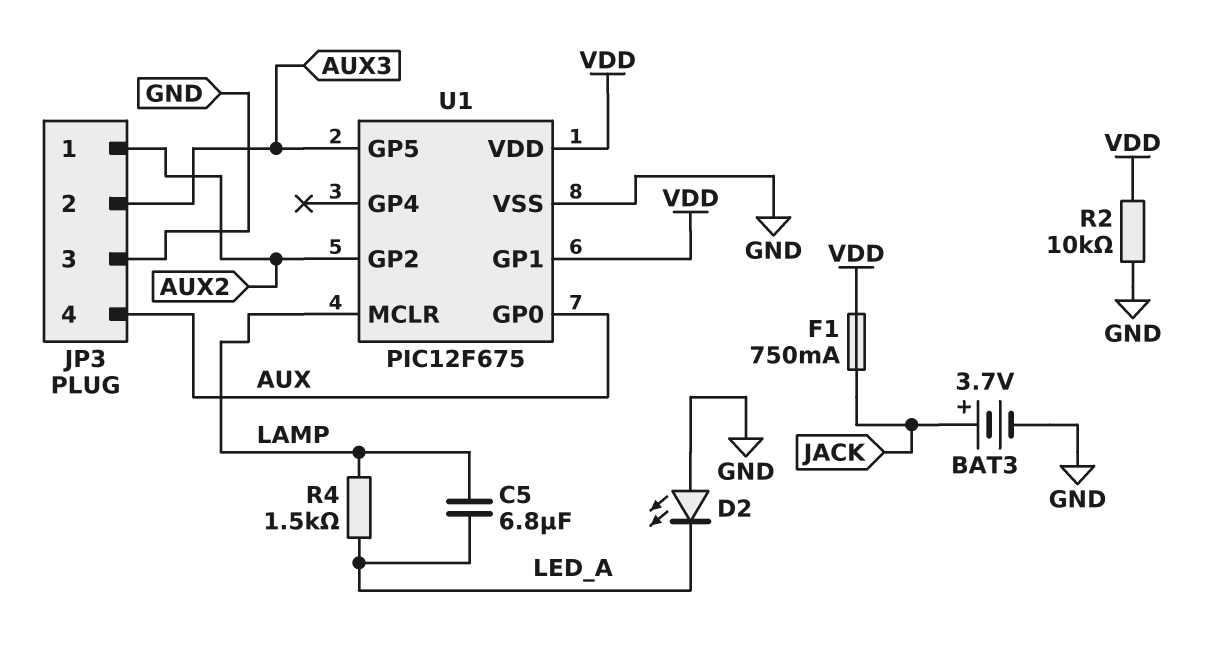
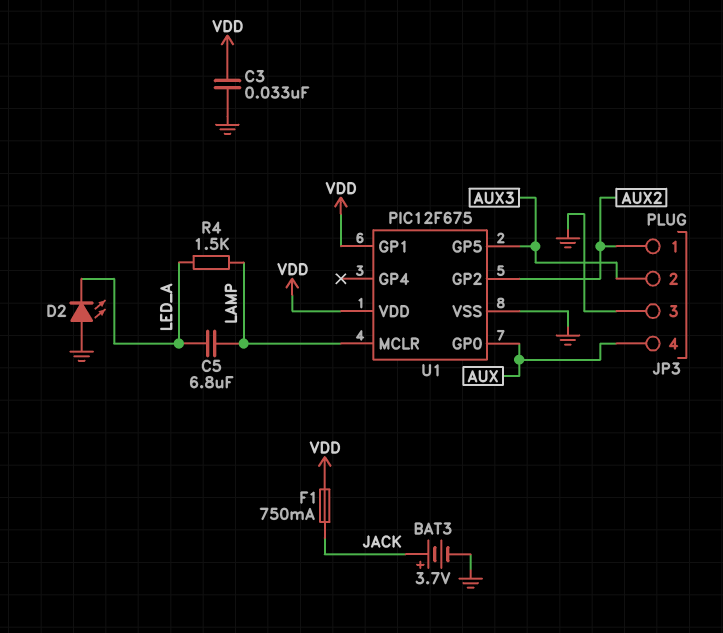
C3: none -> 33nF (GND, VDD)
R2: 10k (GND, VDD) -> none

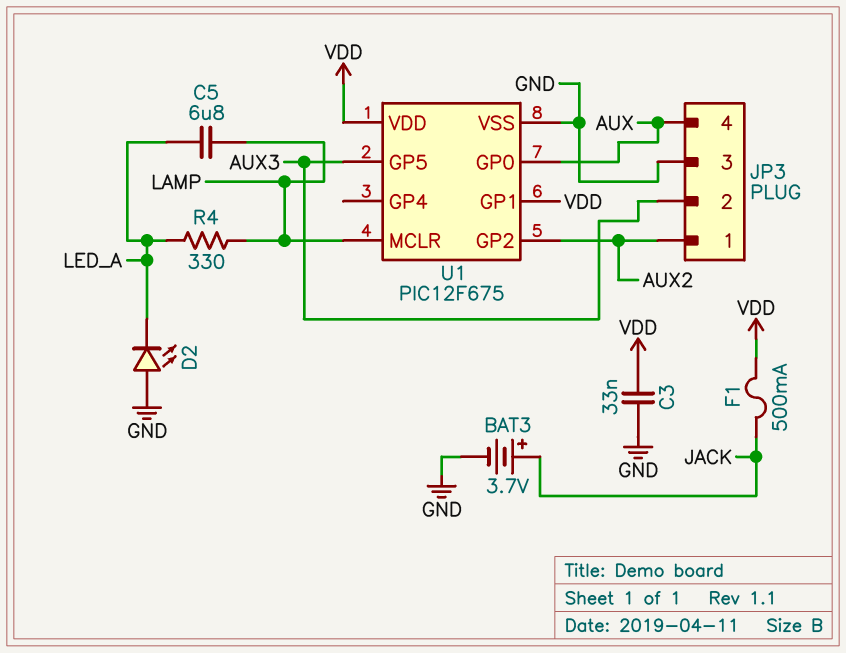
F1: 750mA (JACK, VDD) -> 500mA (JACK, VDD)
R4: 1.5k (LAMP, LED_A) -> 330 (LAMP, LED_A)

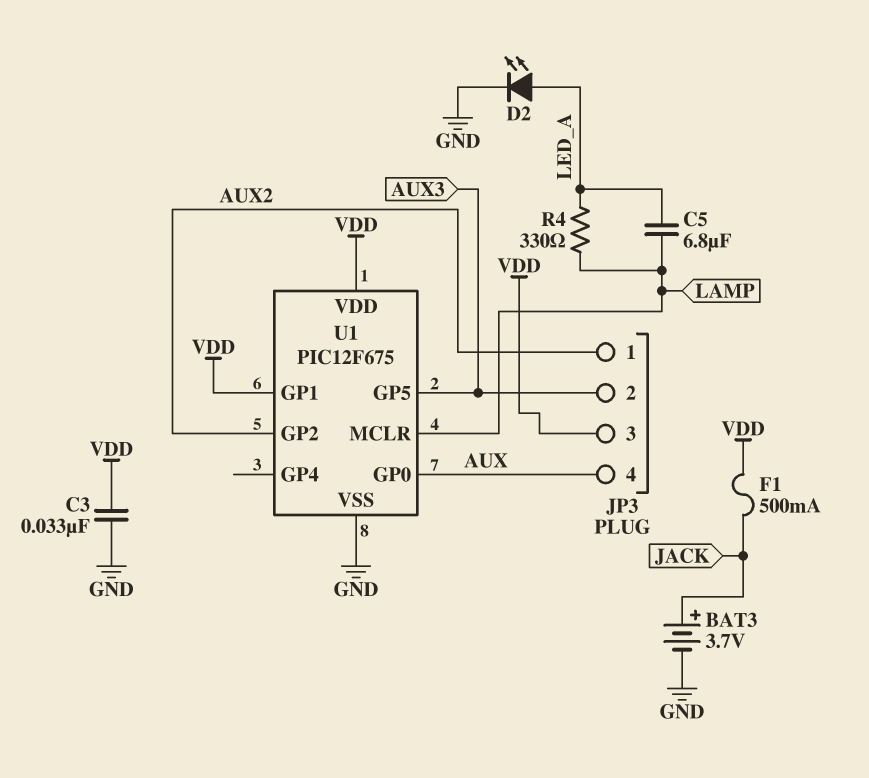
D2: LED (A GND, K LED_A) -> LED (A LED_A, K GND)
JP3 pin 3: GND -> VDD

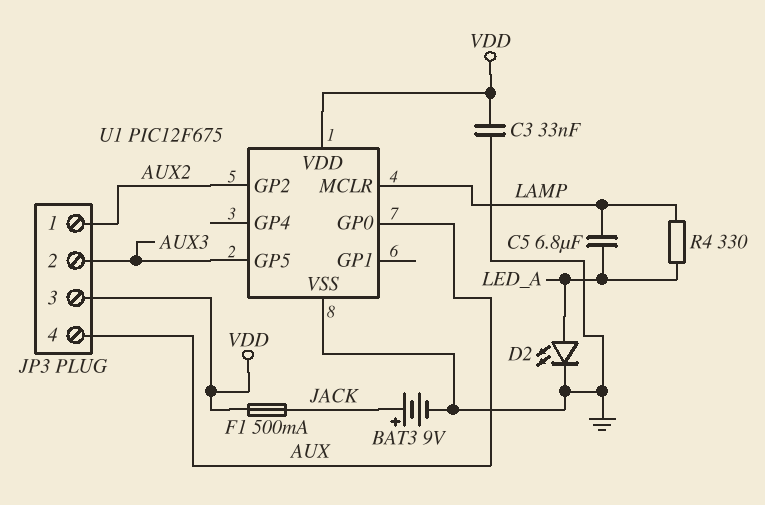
BAT3: 3.7V (plus JACK, minus GND) -> 9V (plus JACK, minus GND)
U1 pin GP1: VDD -> none

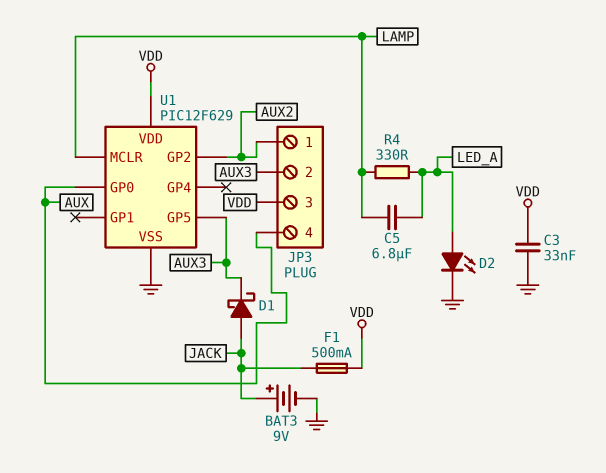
D1: none -> schottky (A JACK, K AUX3)
U1: PIC12F675 -> PIC12F629

